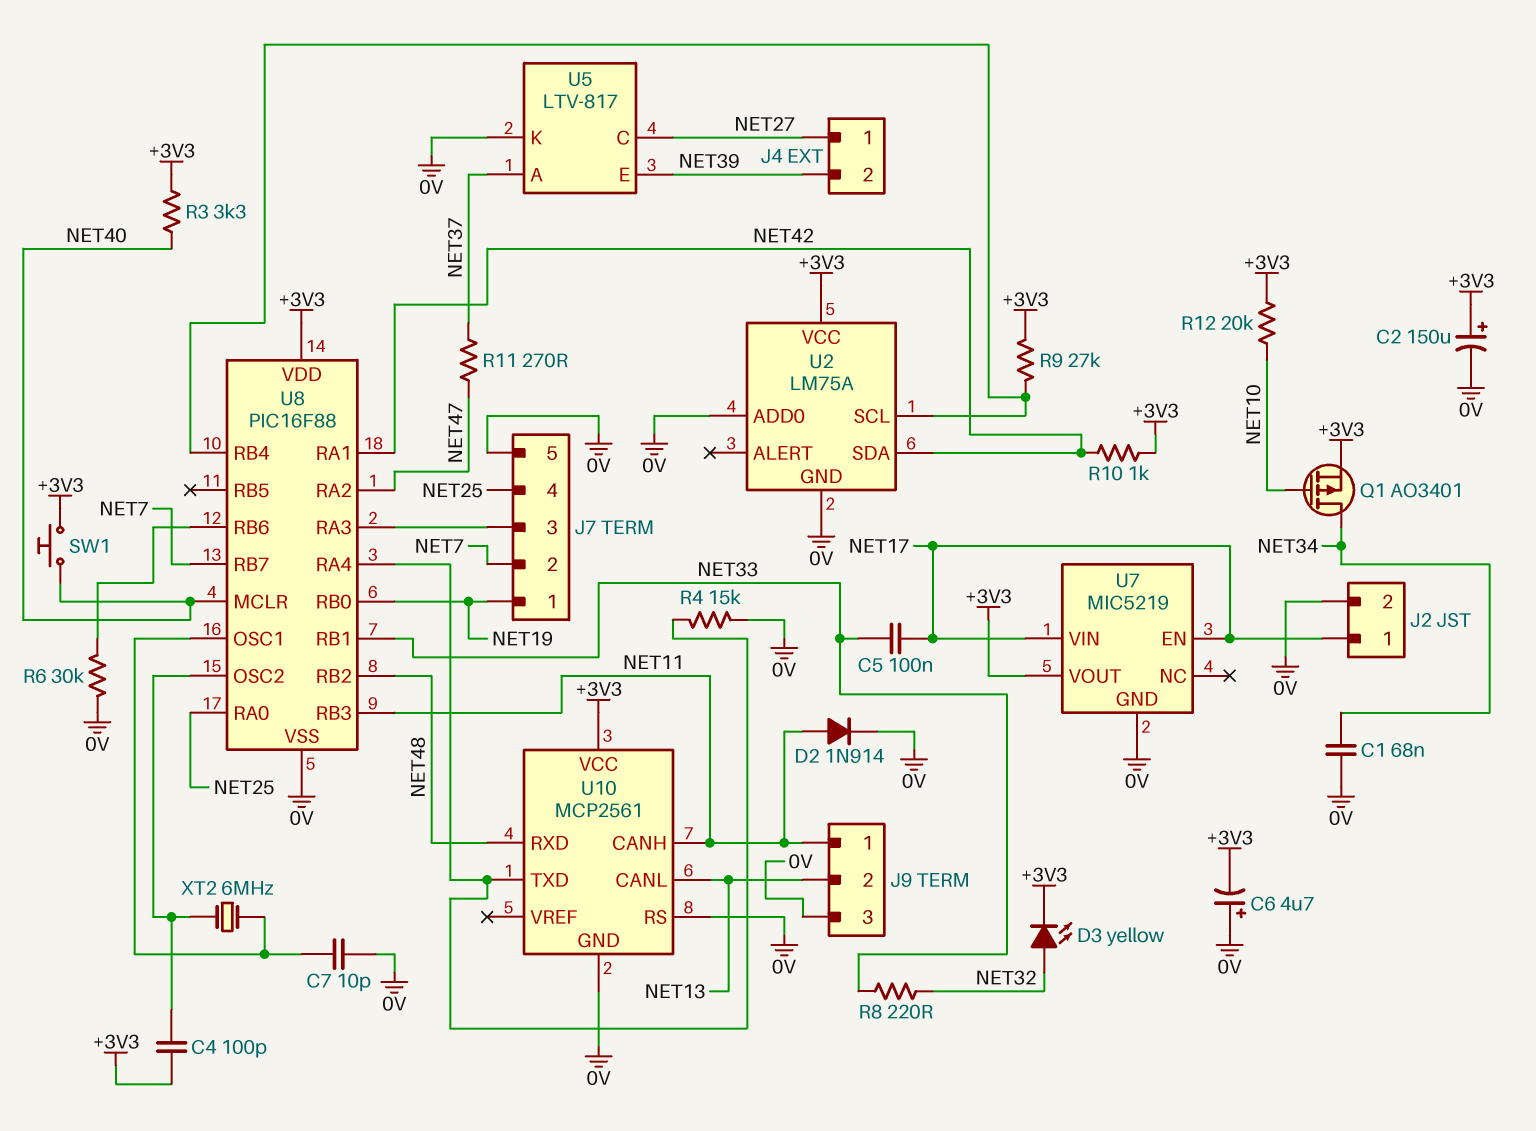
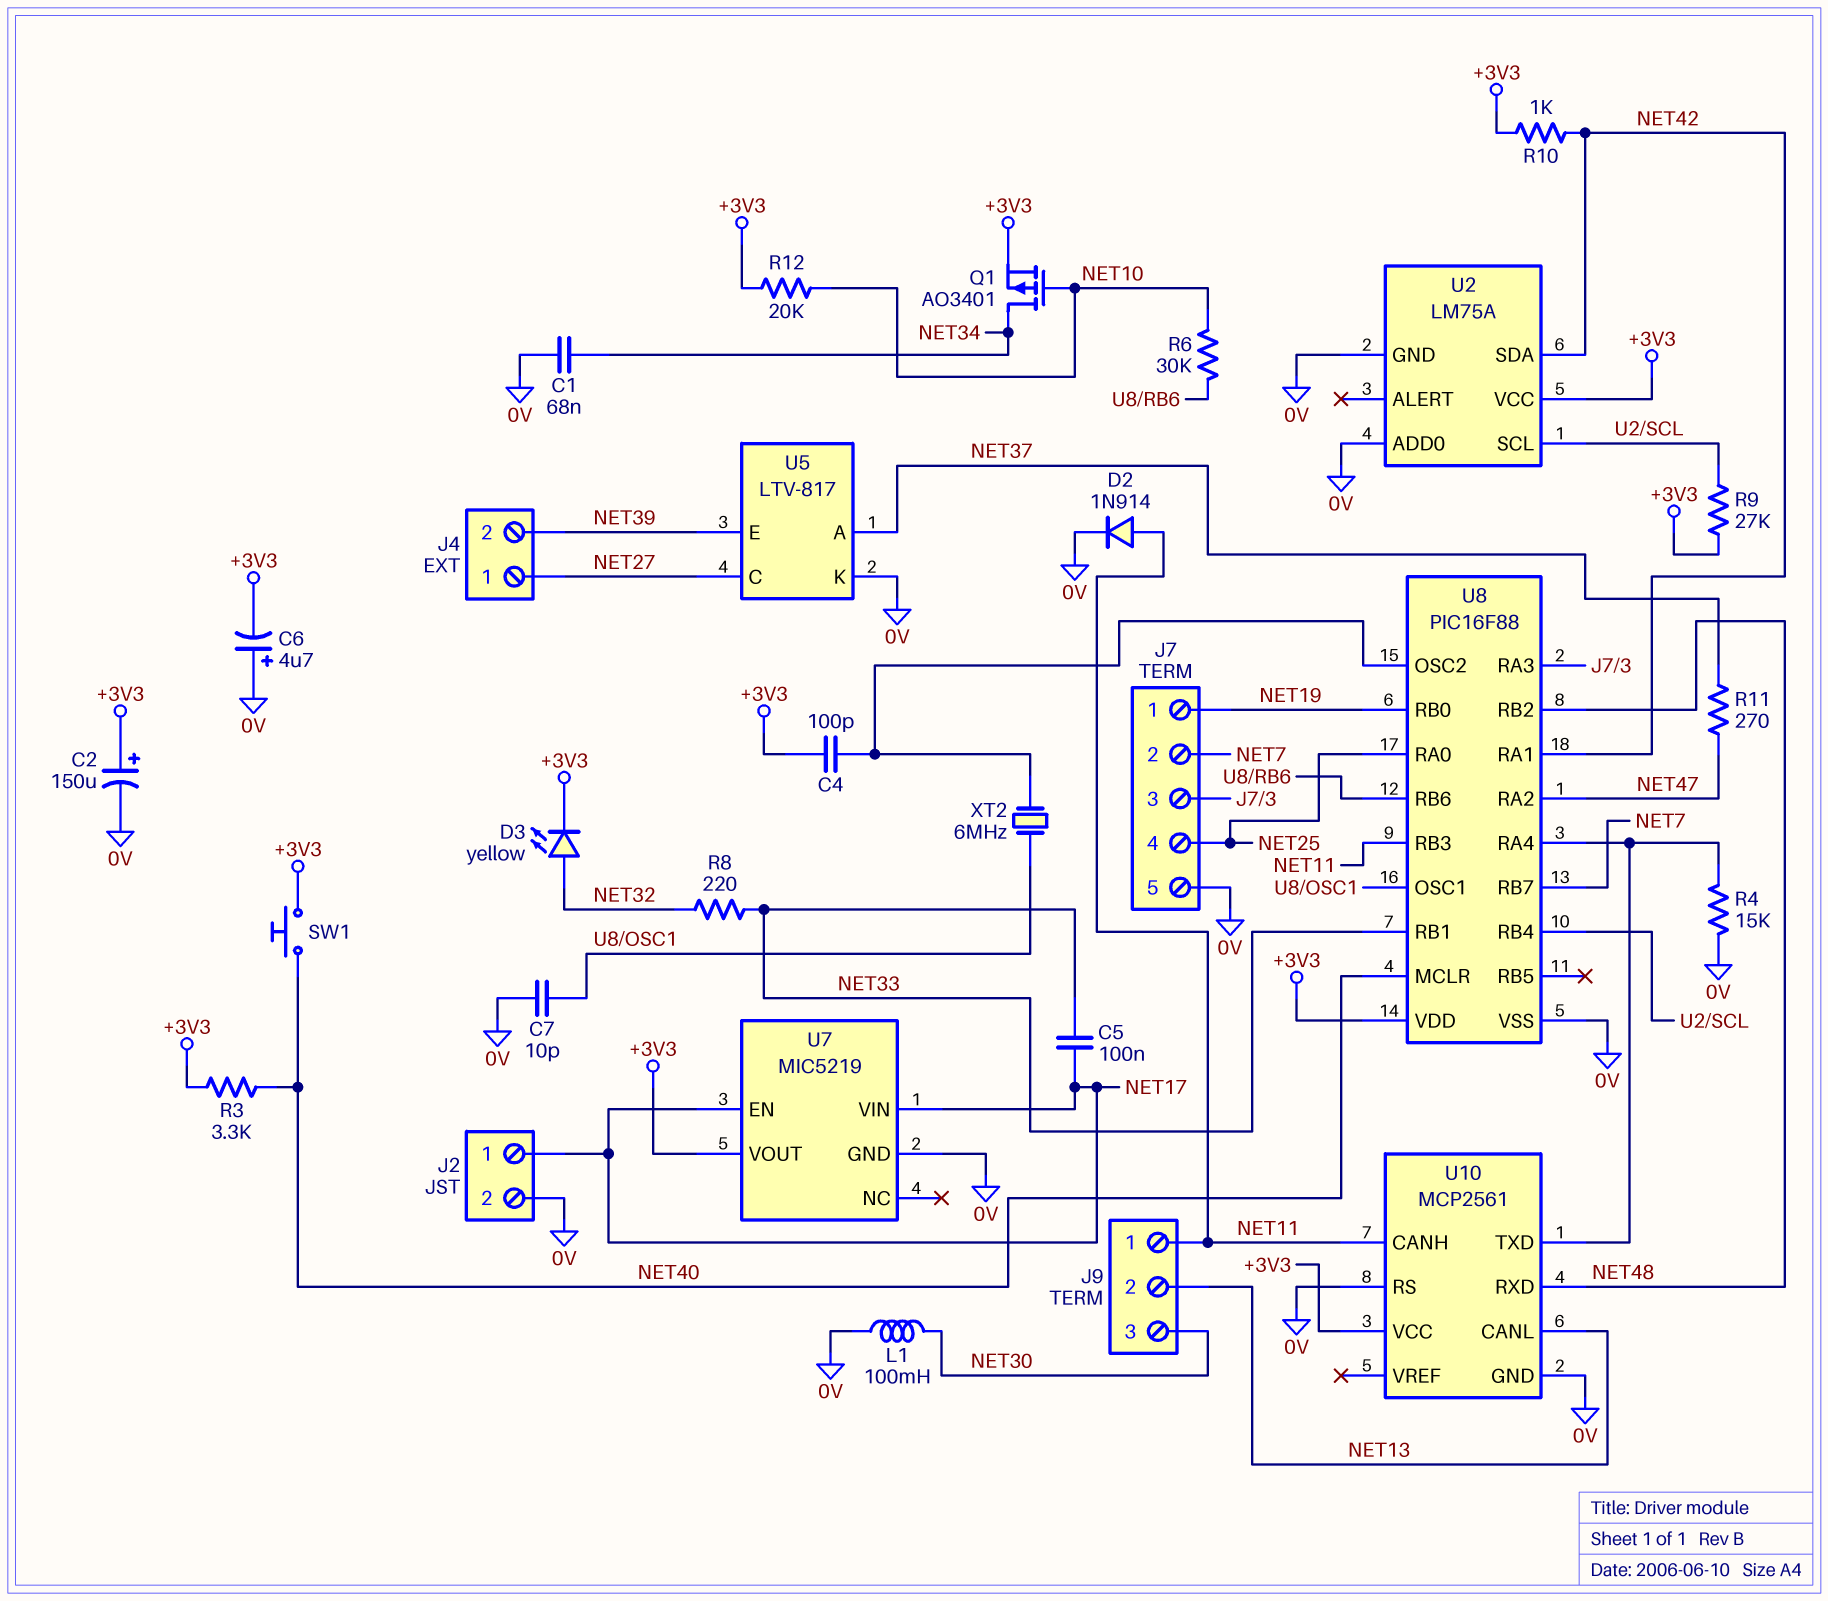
J9 pin 3: 0V -> NET30
L1: none -> 100mH (0V, NET30)
R6: 30k (0V, U8/RB6) -> 30k (NET10, U8/RB6)

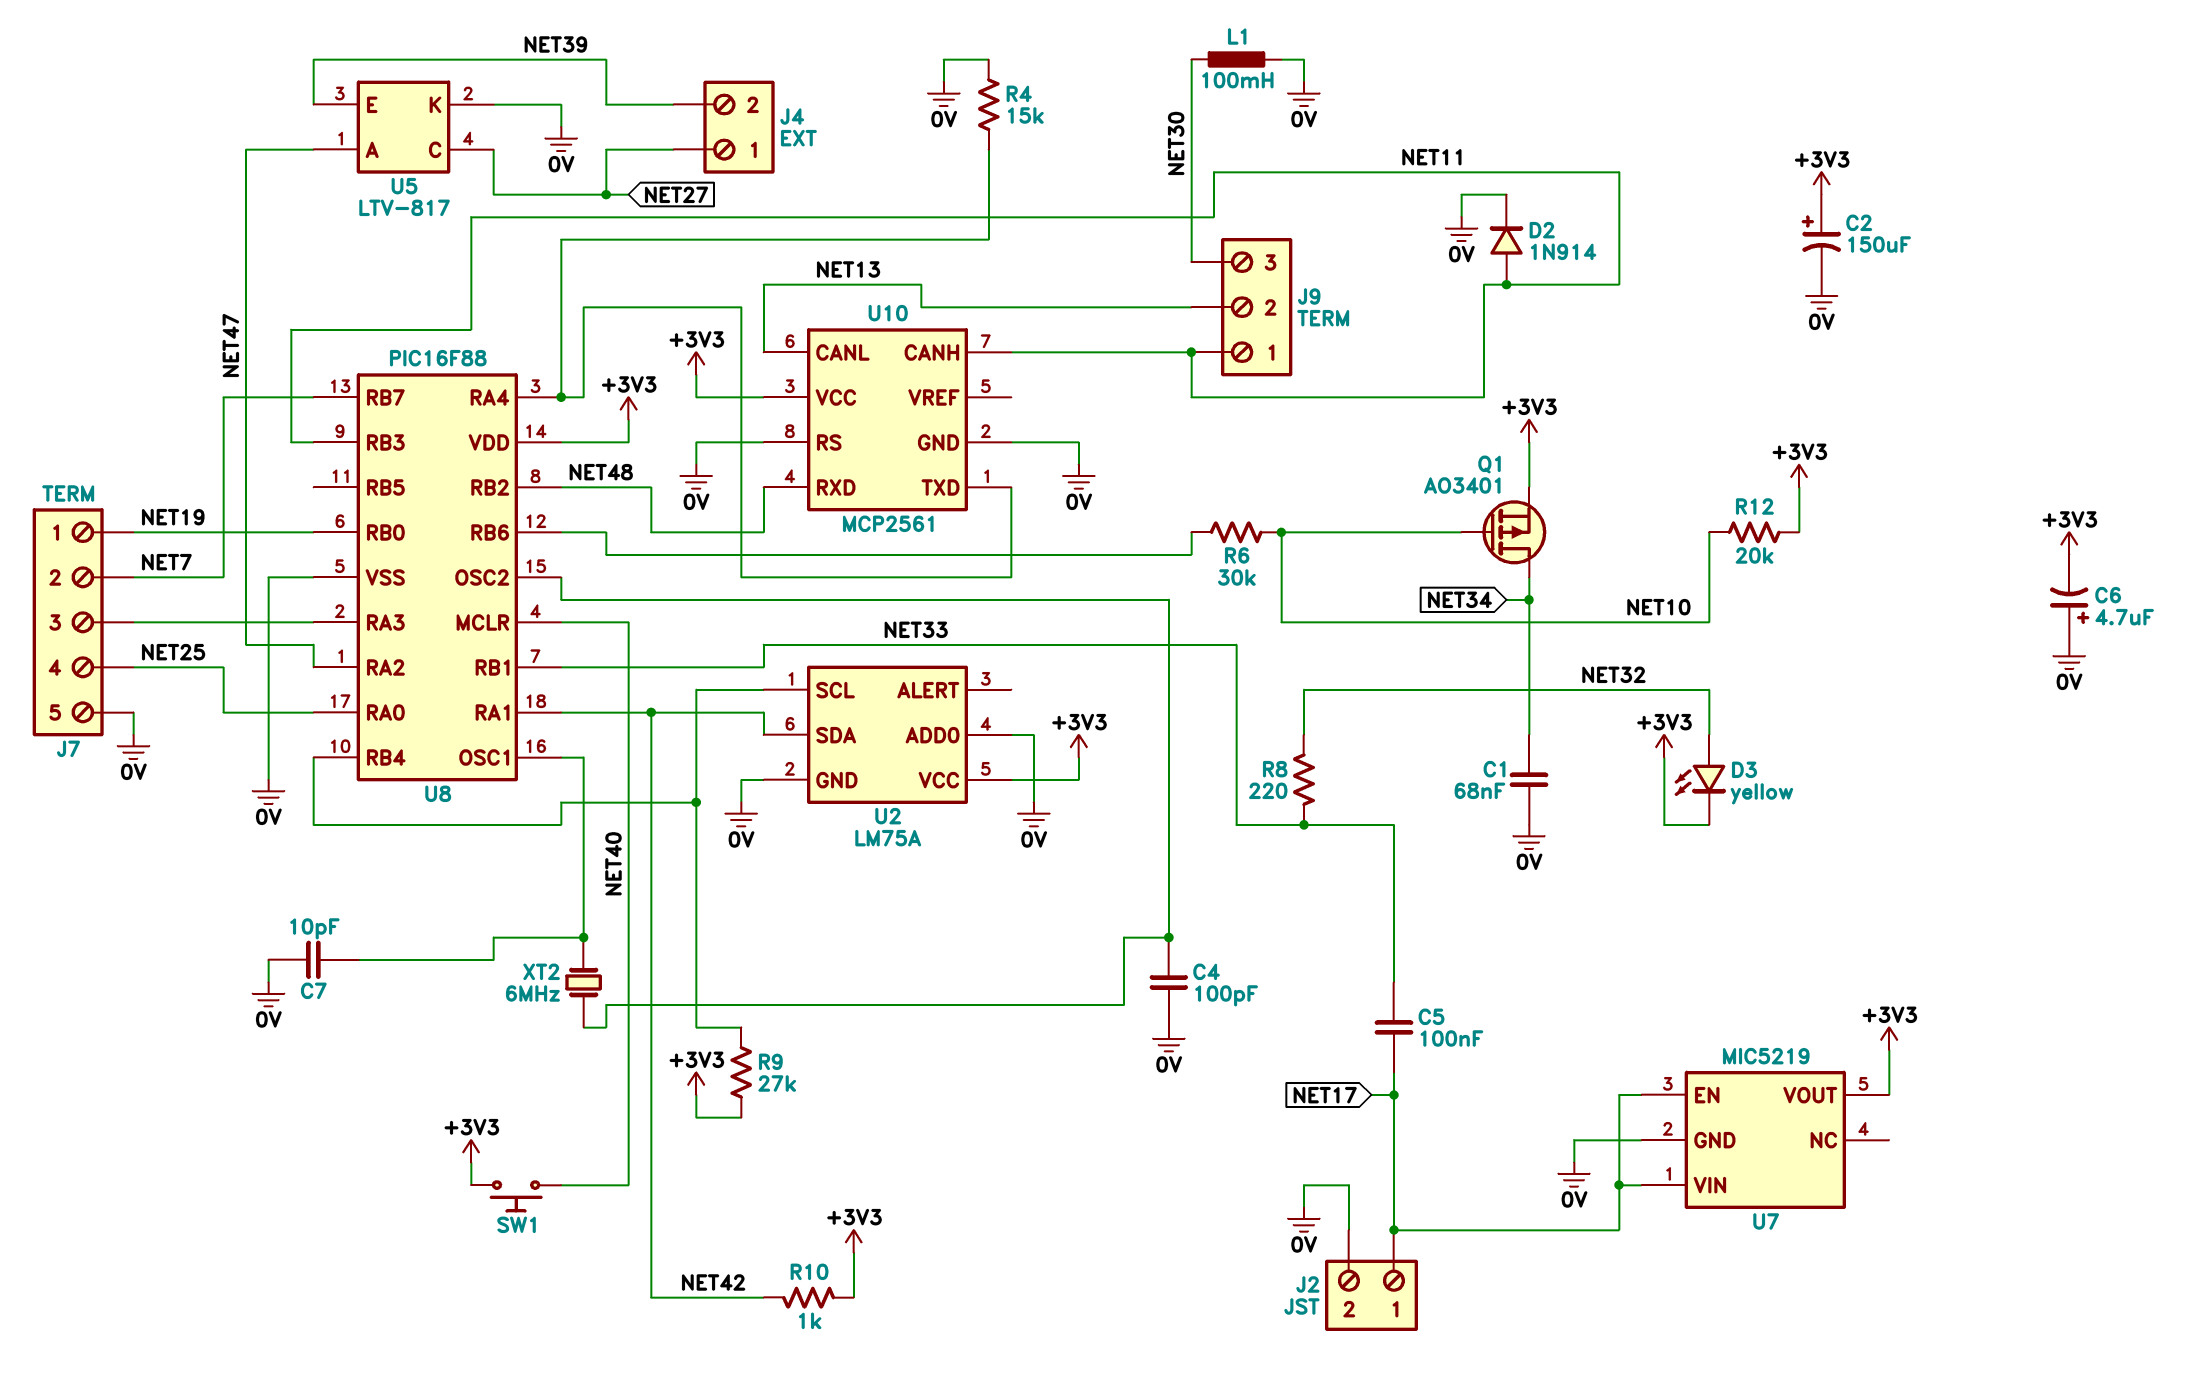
C4: 100pF (+3V3, U8/OSC2) -> 100pF (0V, U8/OSC2)
R3: 3.3k (+3V3, NET40) -> none
R11: 270 (NET37, NET47) -> none
U5 pin A: NET37 -> NET47

